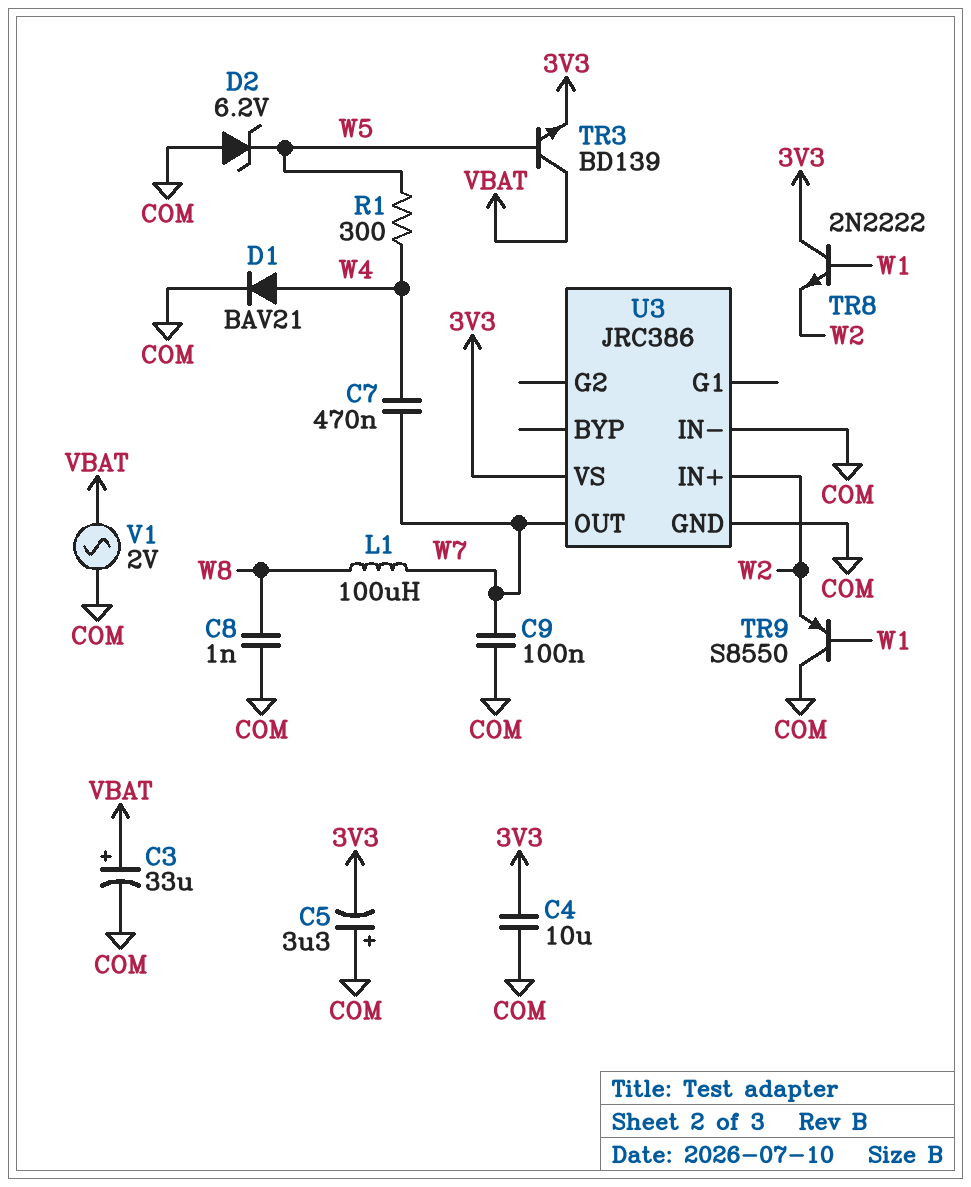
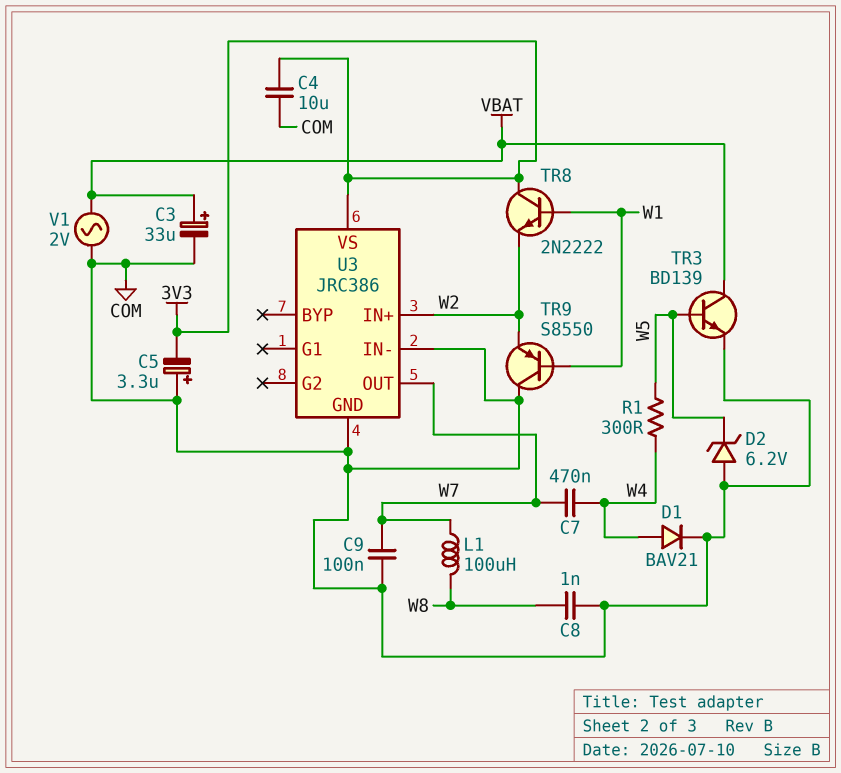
TR3: NPN BD139 (B W5, C VBAT, E 3V3) -> NPN BD139 (B W5, C VBAT, E COM)

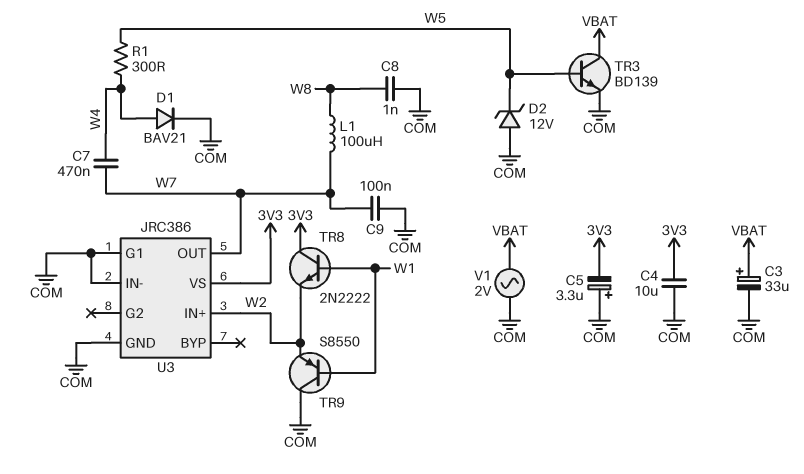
D2: zener 6.2V (A COM, K W5) -> zener 12V (A COM, K W5)
U3 pin G1: none -> COM

